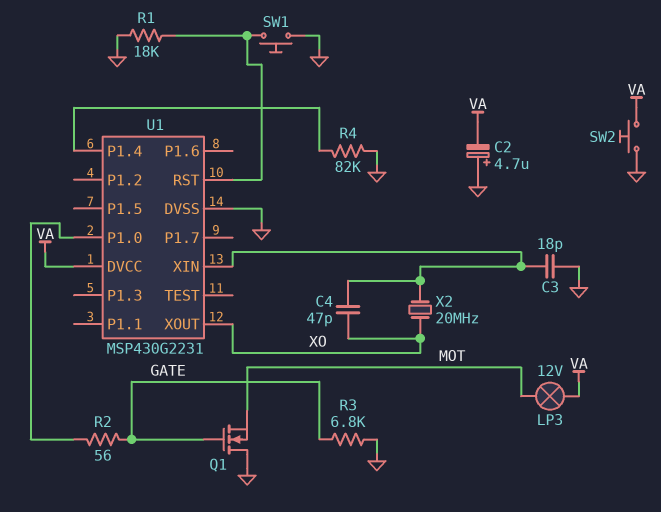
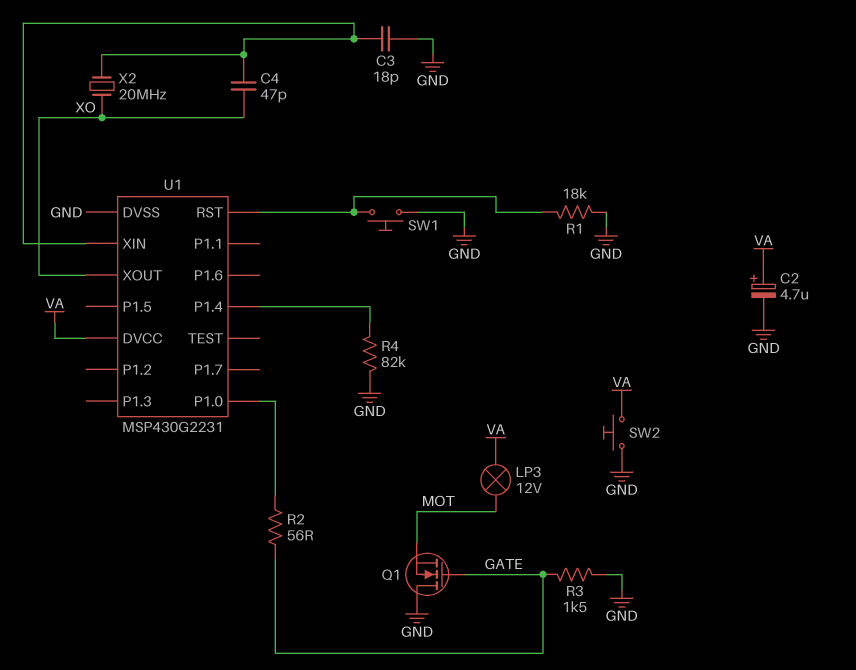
C2: 4.7uF (plus GND, minus VA) -> 4.7uF (plus VA, minus GND)
R3: 6.8k (GATE, GND) -> 1.5k (GATE, GND)

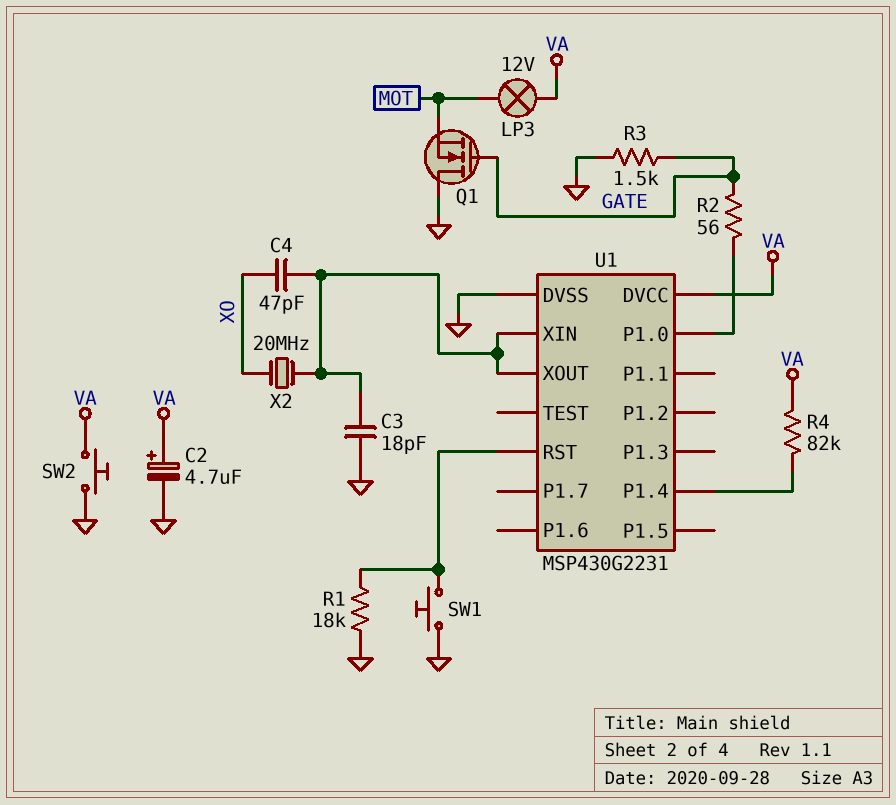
R4: 82k (GND, U1/P1.4) -> 82k (U1/P1.4, VA)
U1 pin XOUT: XO -> U1/XIN

